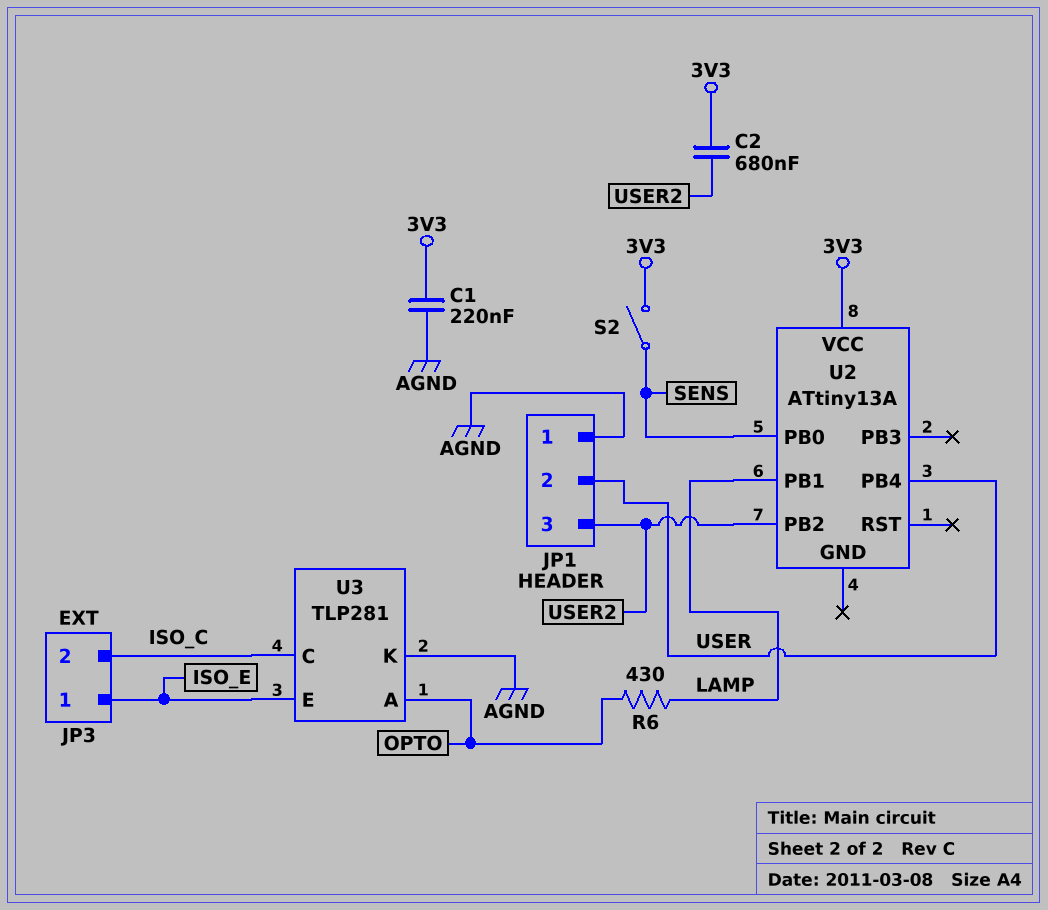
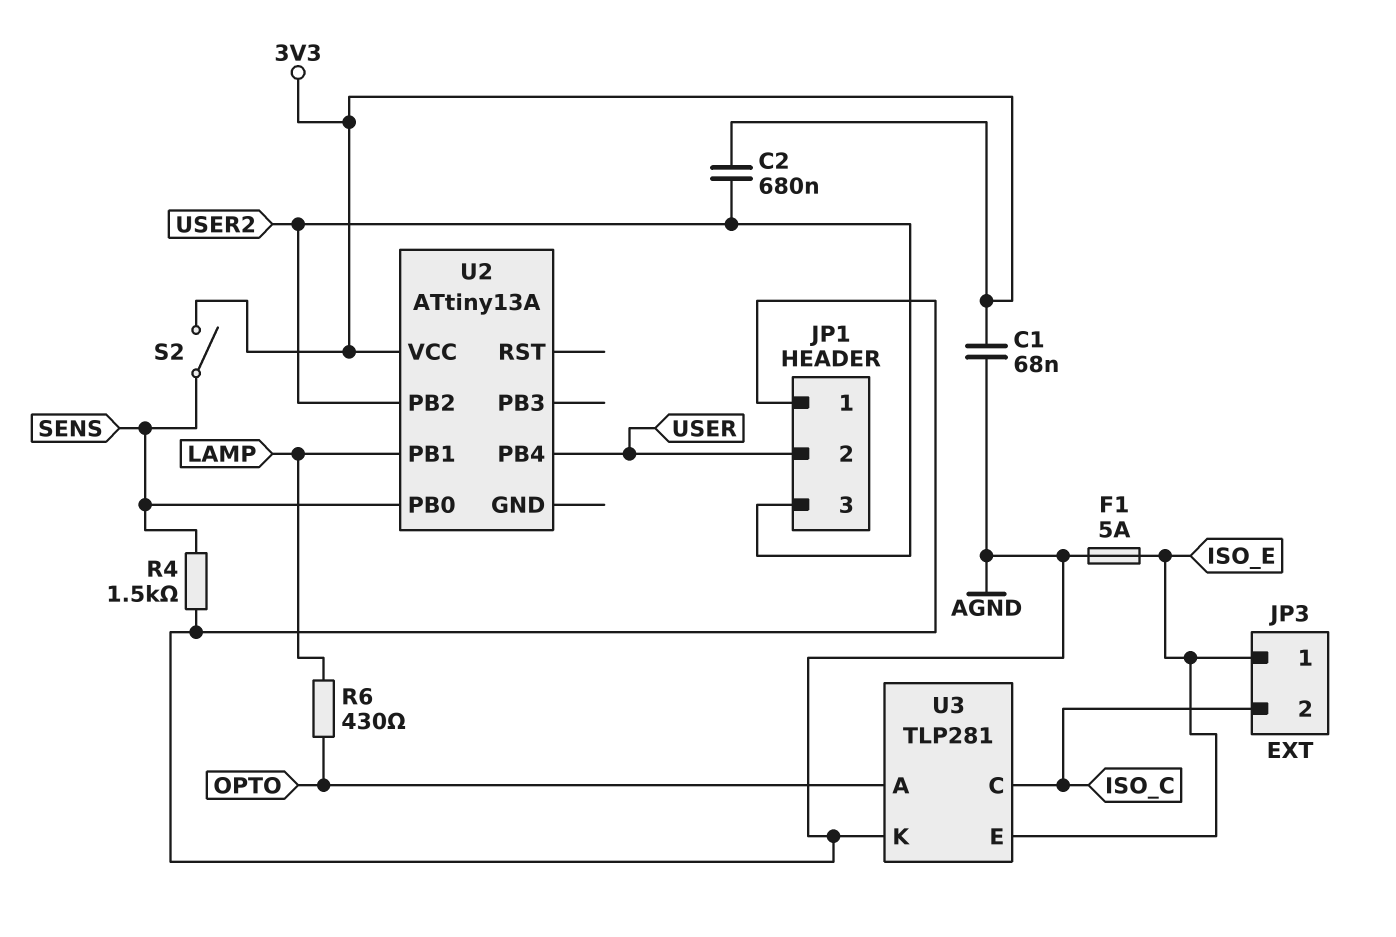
C1: 220nF (3V3, AGND) -> 68nF (3V3, AGND)
F1: none -> 5A (AGND, ISO_E)
R4: none -> 1.5k (AGND, SENS)

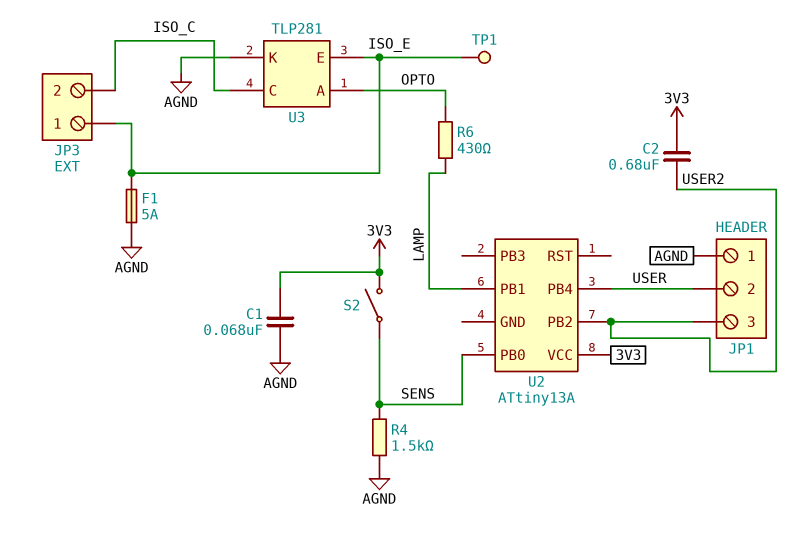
TP1: none -> test point (ISO_E)

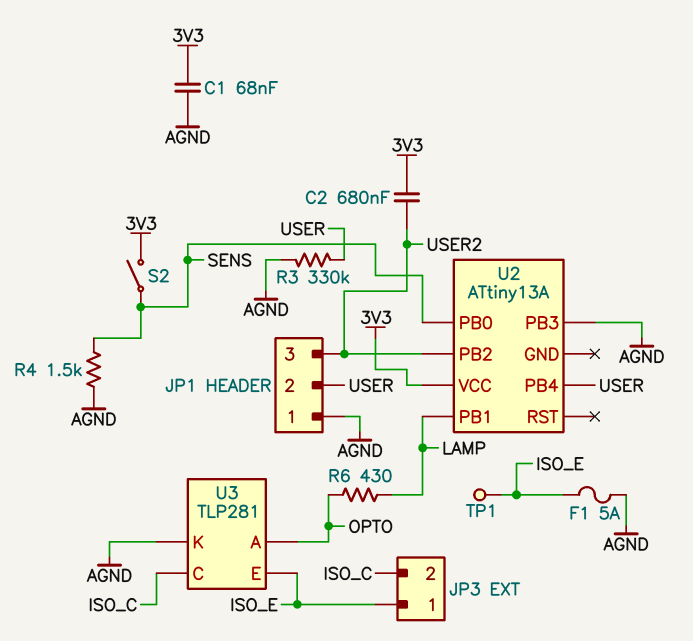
R3: none -> 330k (AGND, USER)
U2 pin PB3: none -> AGND

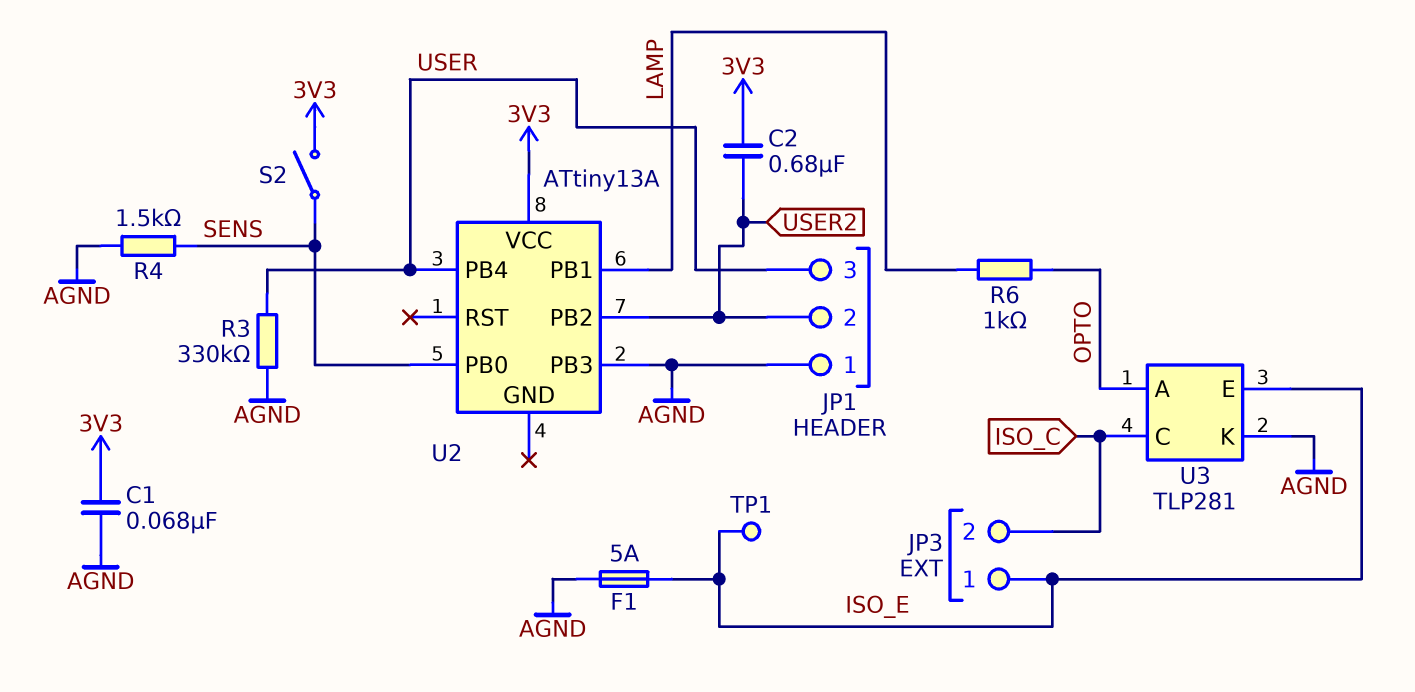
JP1 pin 2: USER -> USER2
JP1 pin 3: USER2 -> USER
R6: 430 (LAMP, OPTO) -> 1k (LAMP, OPTO)

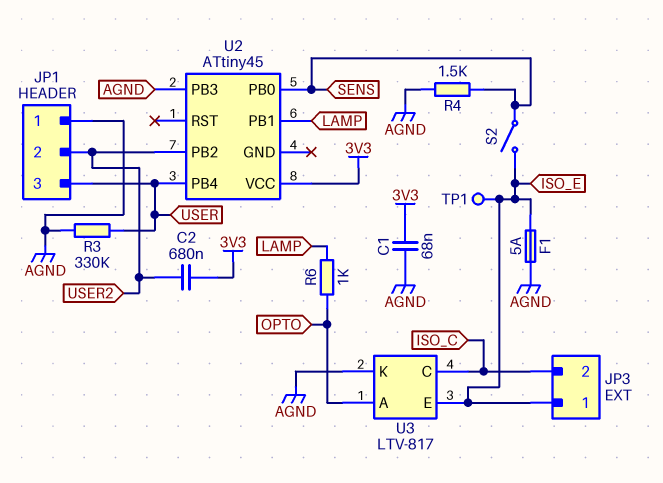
S2: switch (3V3, SENS) -> switch (ISO_E, SENS)
U2: ATtiny13A -> ATtiny45
U3: TLP281 -> LTV-817

